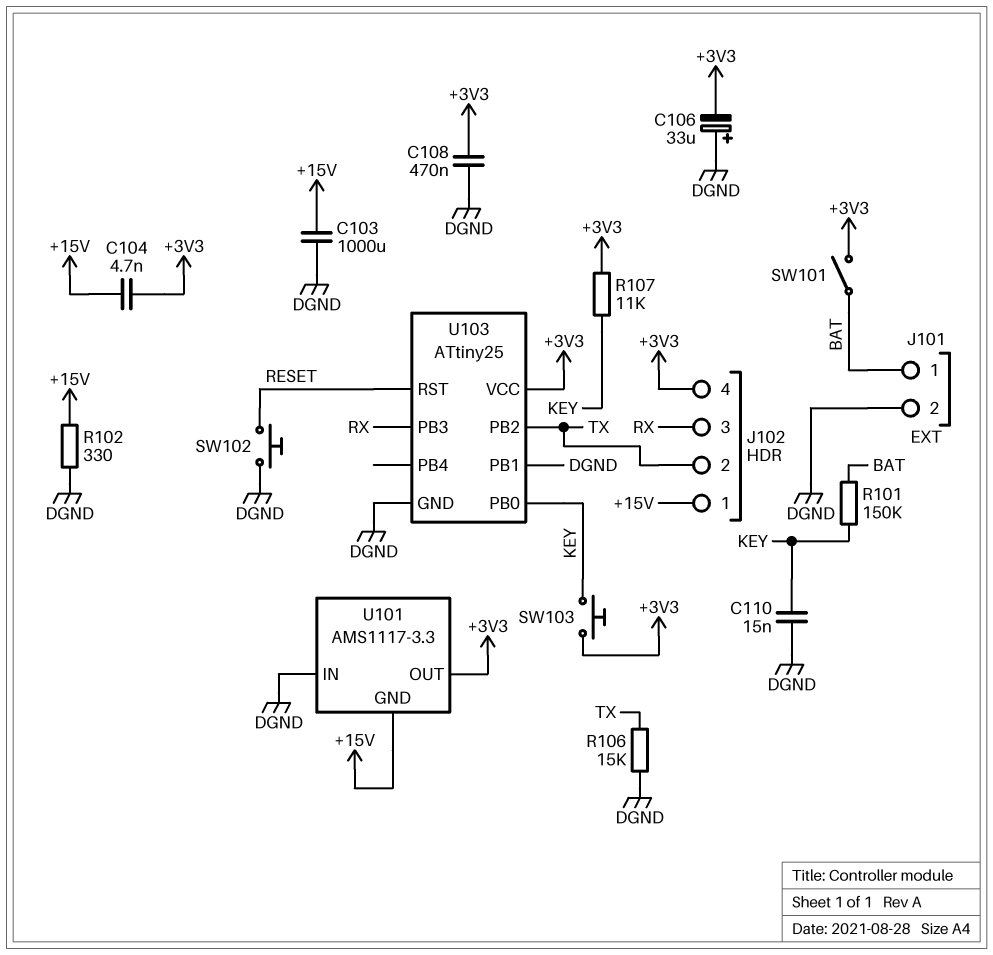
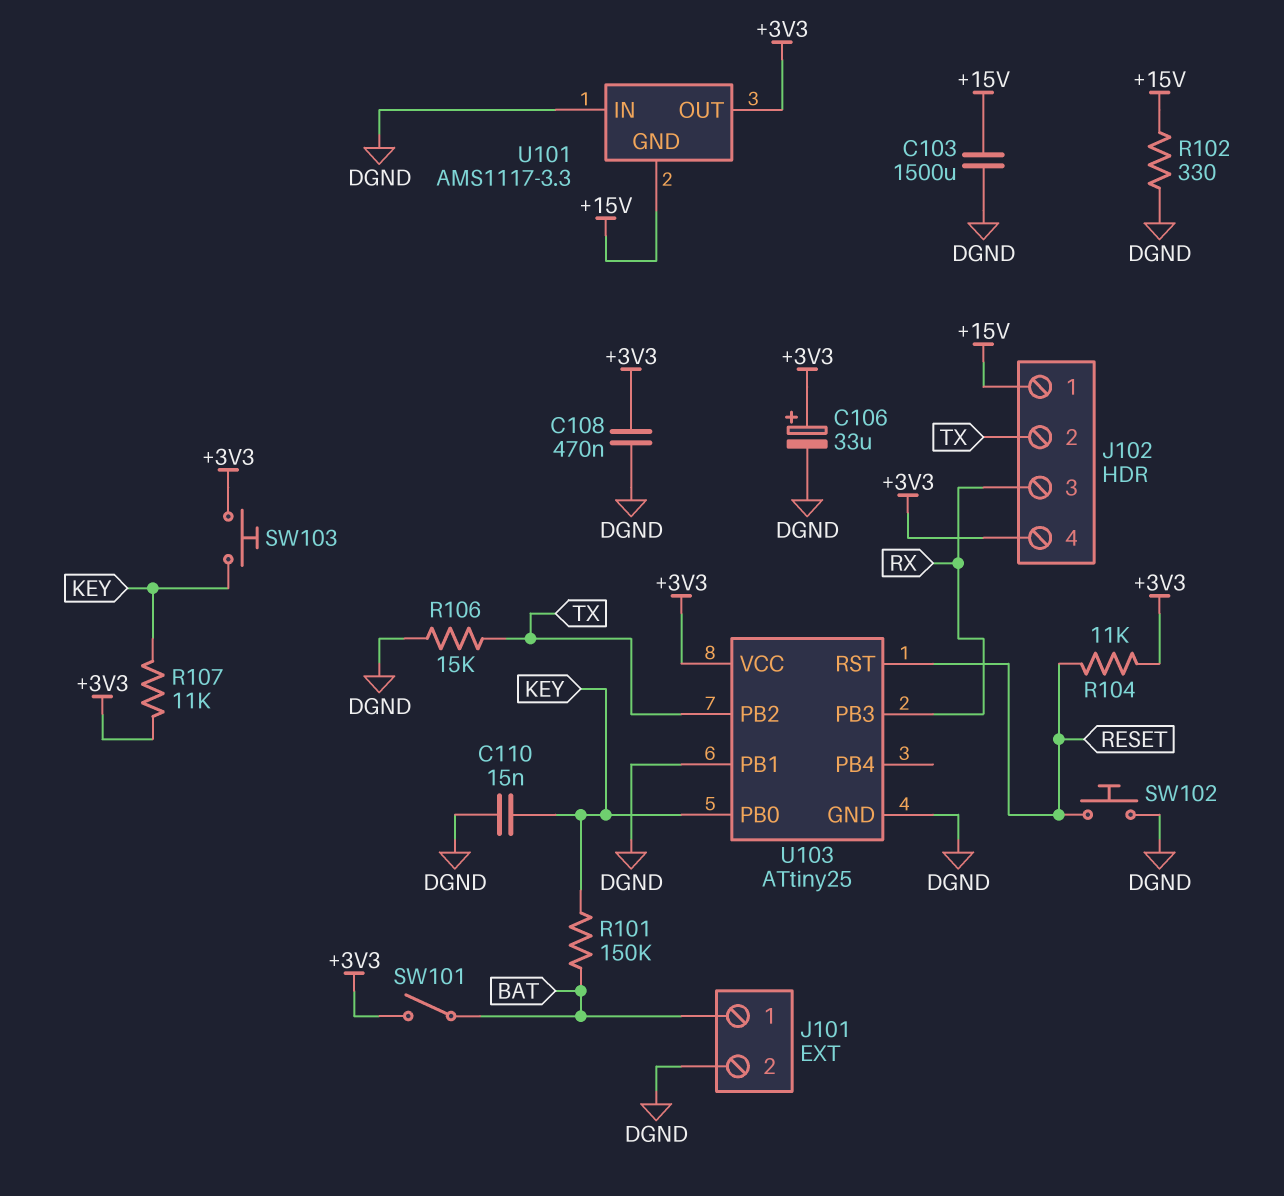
C103: 1000uF (+15V, DGND) -> 1500uF (+15V, DGND)
C104: 4.7nF (+3V3, +15V) -> none
C106: 33uF (plus DGND, minus +3V3) -> 33uF (plus +3V3, minus DGND)
R104: none -> 11k (+3V3, RESET)

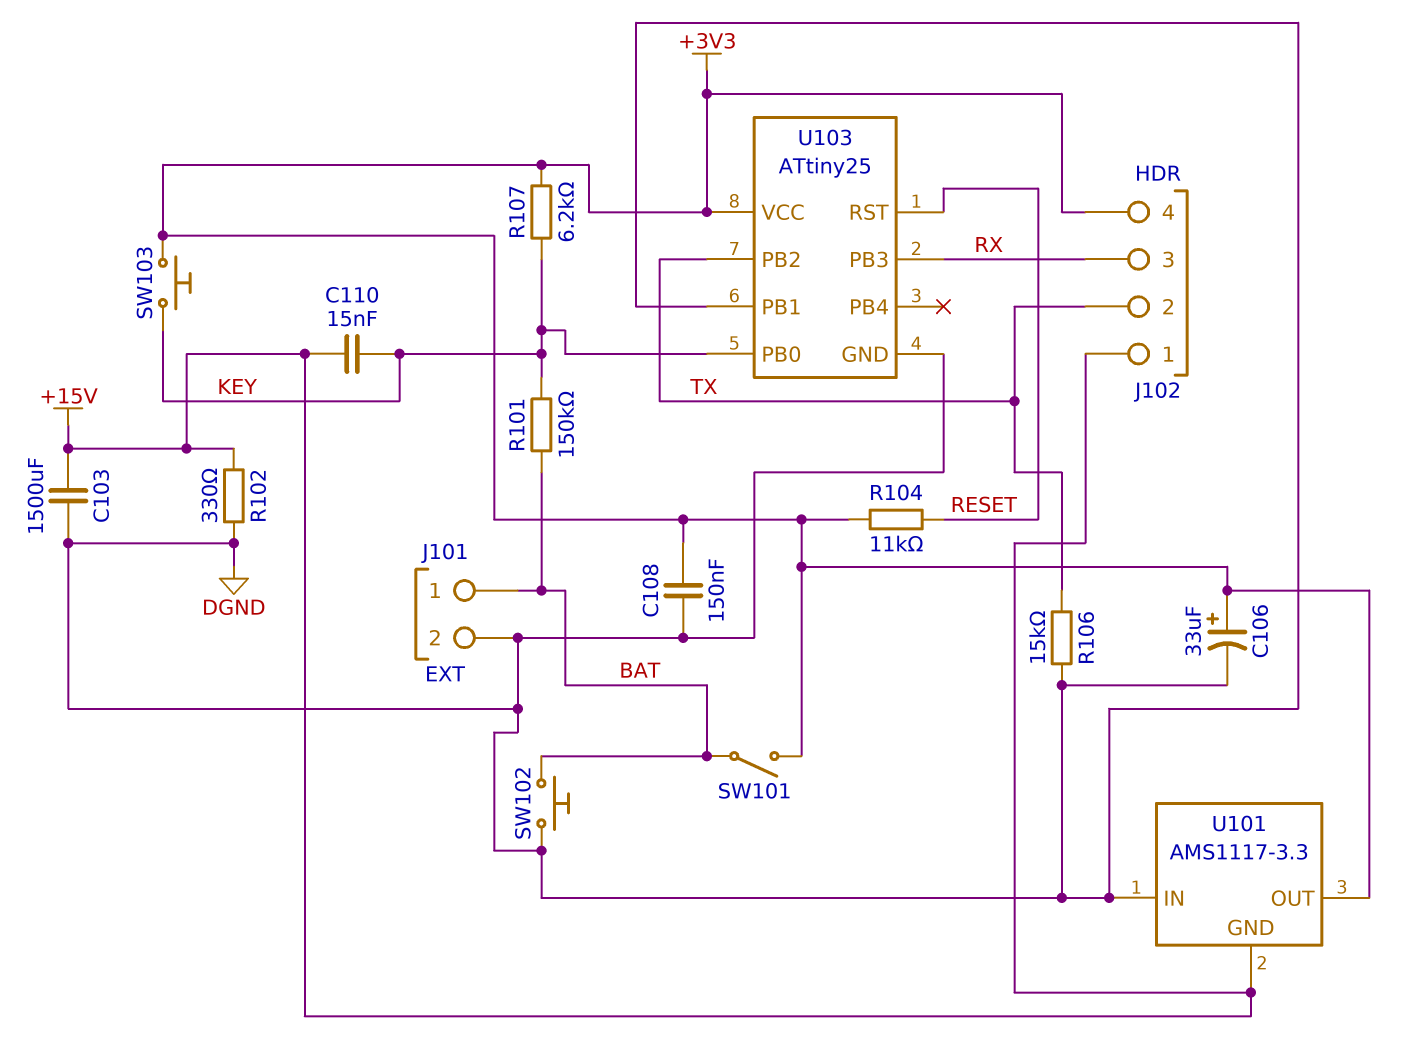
C108: 470nF (+3V3, DGND) -> 150nF (+3V3, DGND)
C110: 15nF (DGND, KEY) -> 15nF (+15V, KEY)
R107: 11k (+3V3, KEY) -> 6.2k (+3V3, KEY)
SW102: button (DGND, RESET) -> button (BAT, DGND)

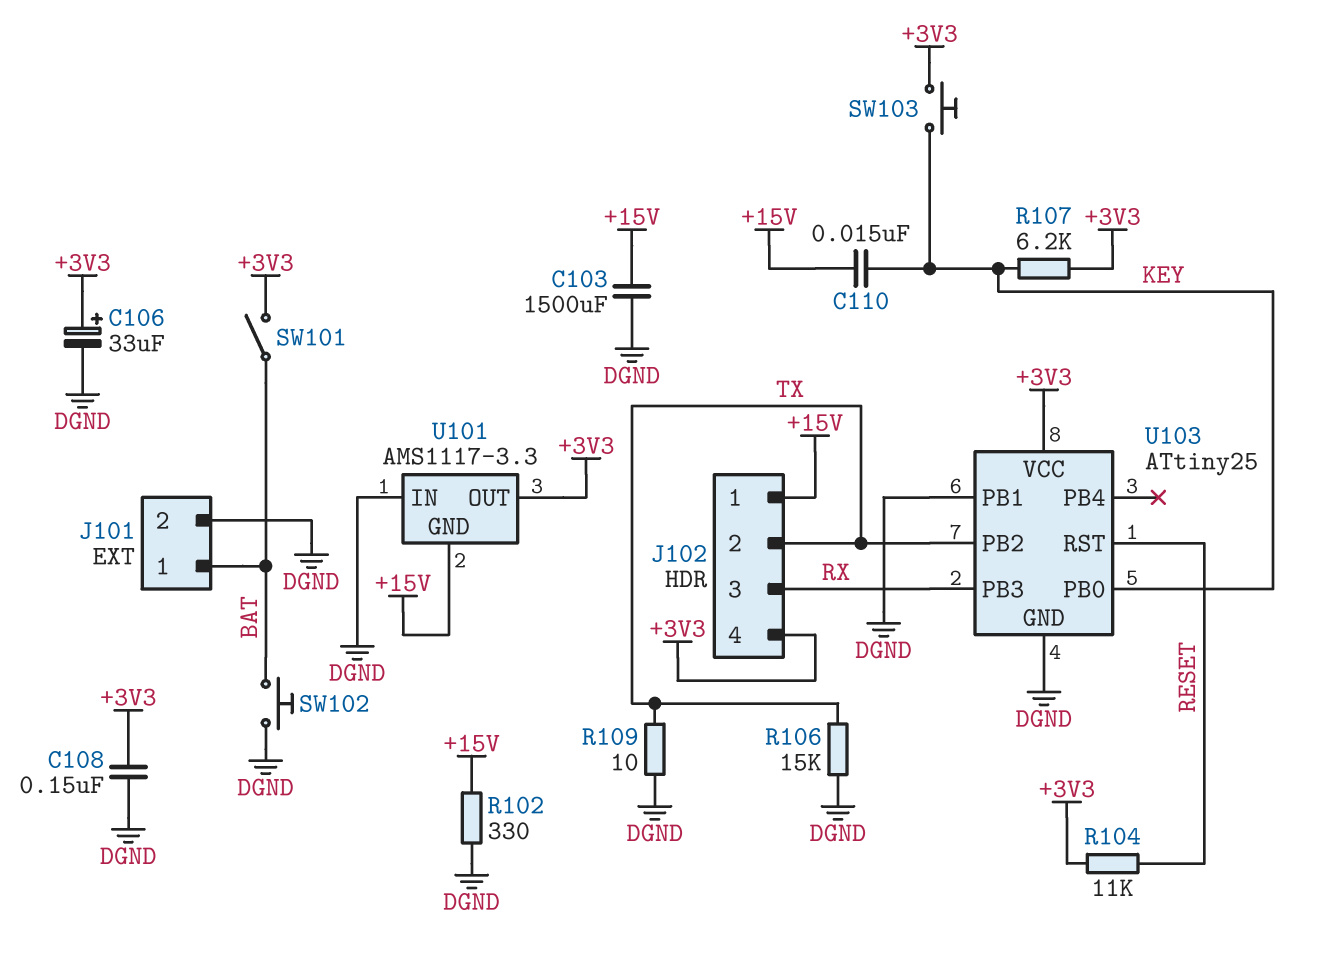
R101: 150k (BAT, KEY) -> none
R109: none -> 10 (DGND, TX)

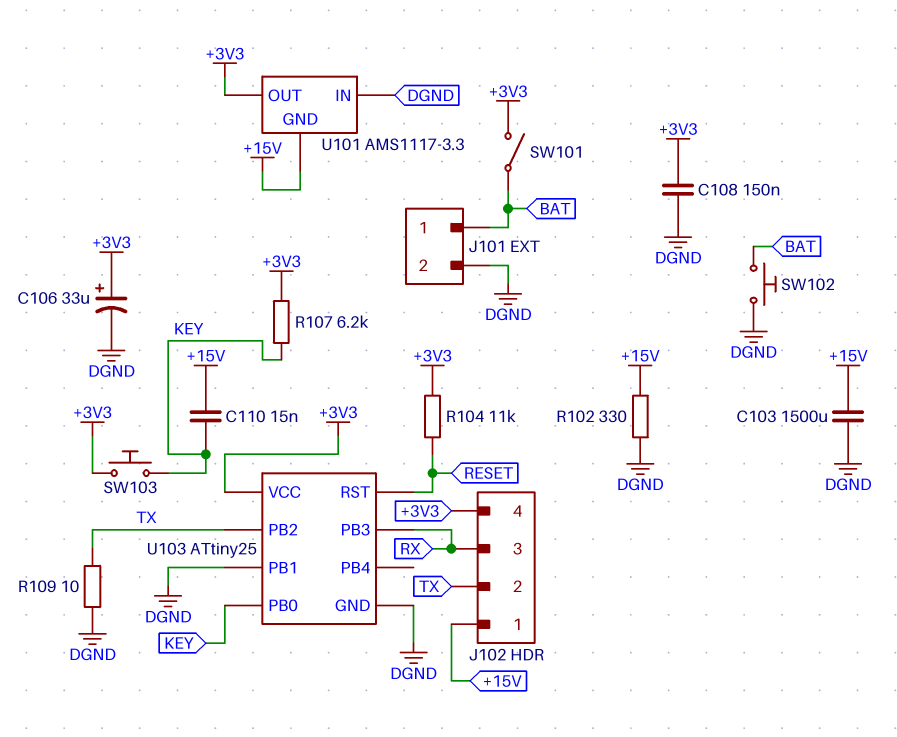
R106: 15k (DGND, TX) -> none

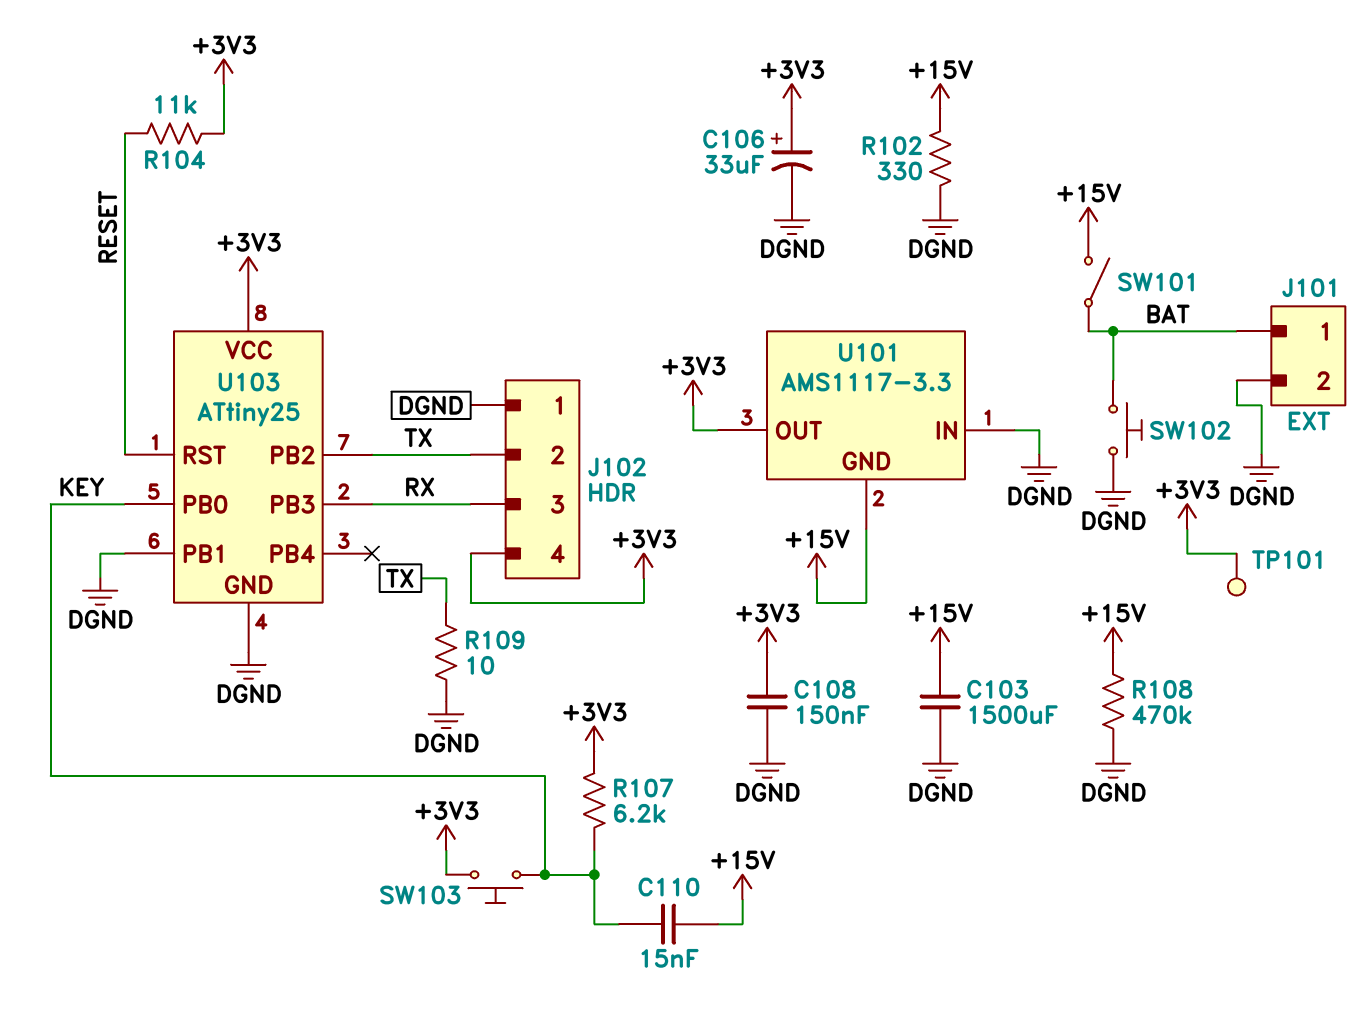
J102 pin 1: +15V -> DGND
R108: none -> 470k (+15V, DGND)
SW101: switch (+3V3, BAT) -> switch (+15V, BAT)
TP101: none -> test point (+3V3)

